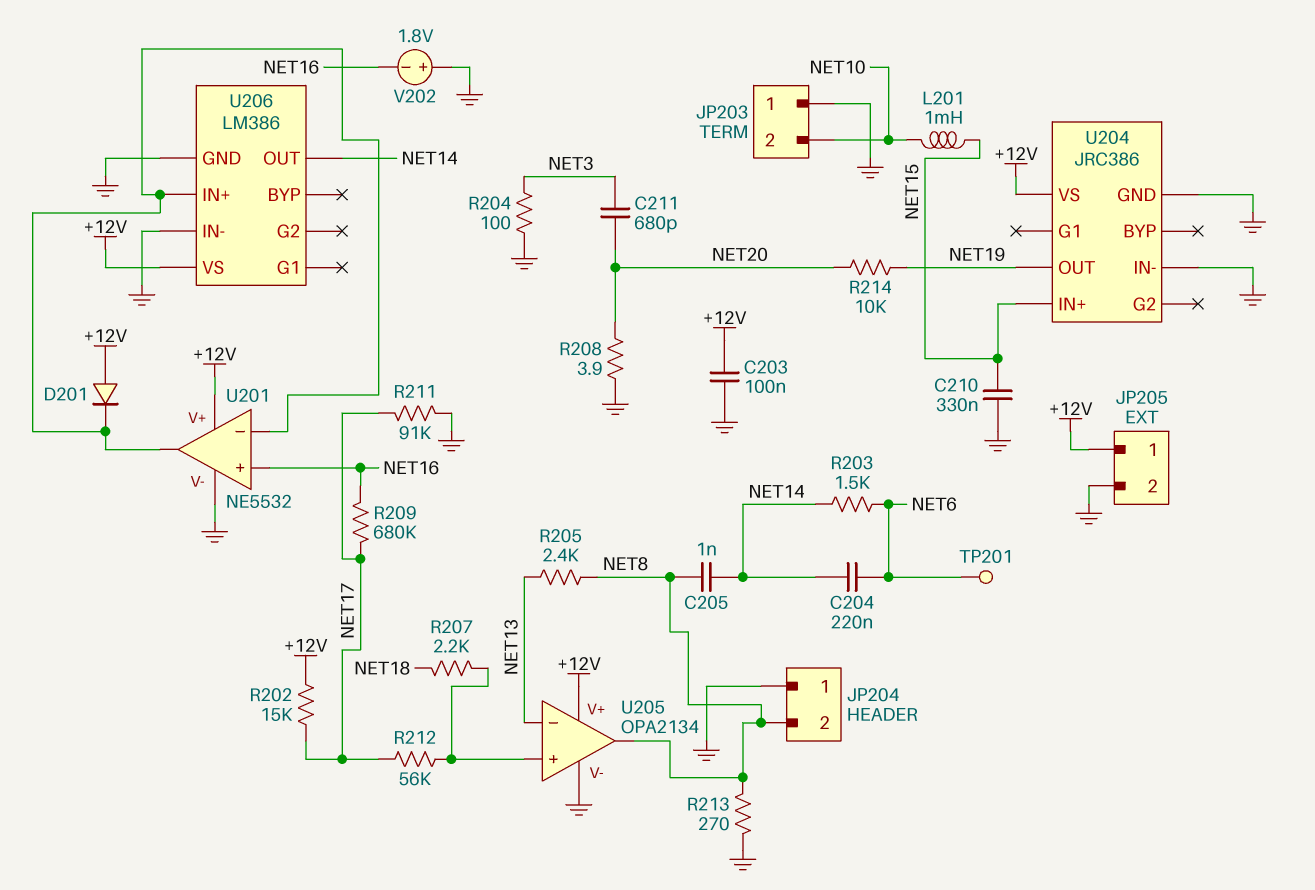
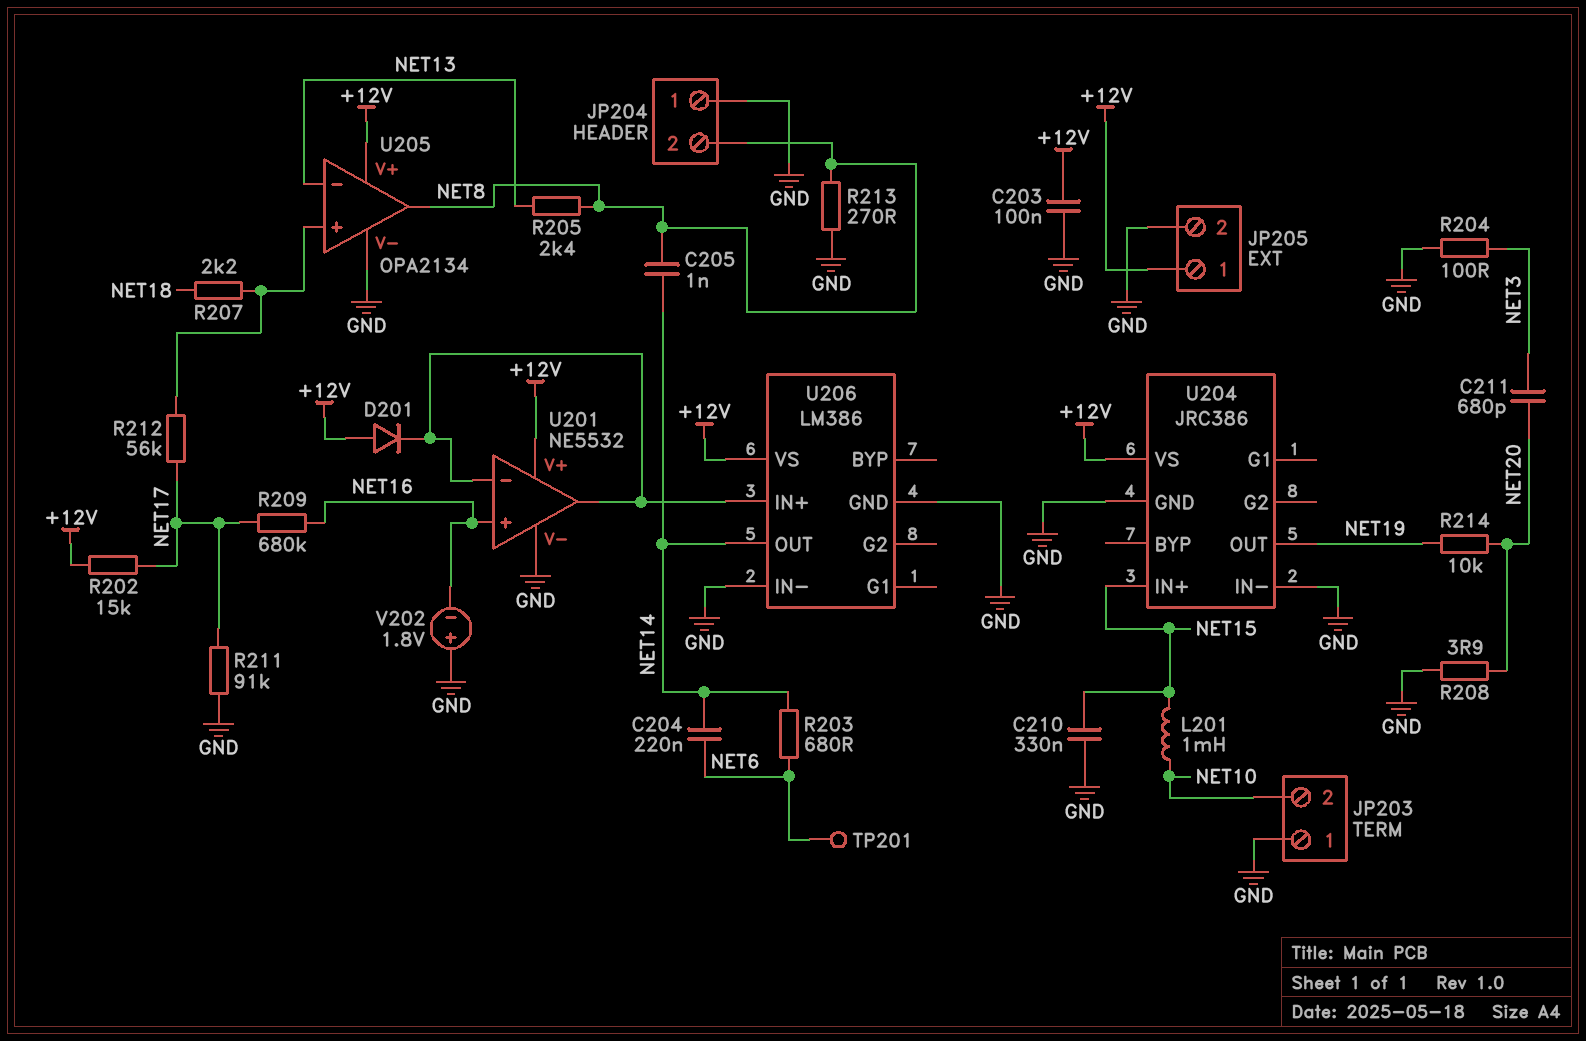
R203: 1.5k (NET6, NET14) -> 680 (NET6, NET14)

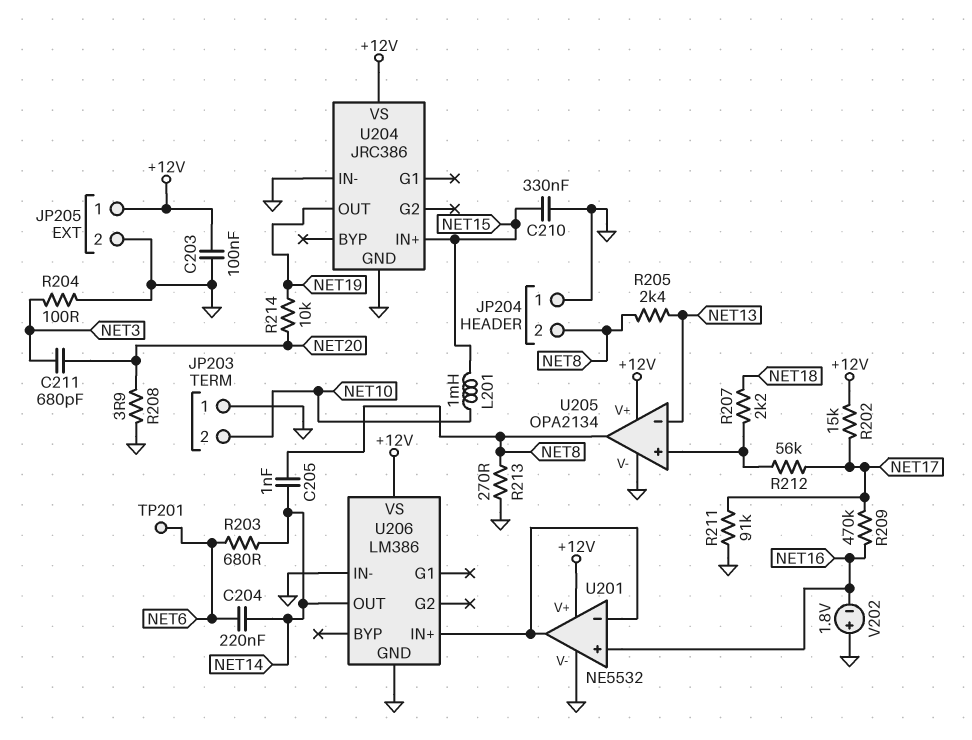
D201: diode (A +12V, K U201/in-) -> none
R209: 680k (NET16, NET17) -> 470k (NET16, NET17)

